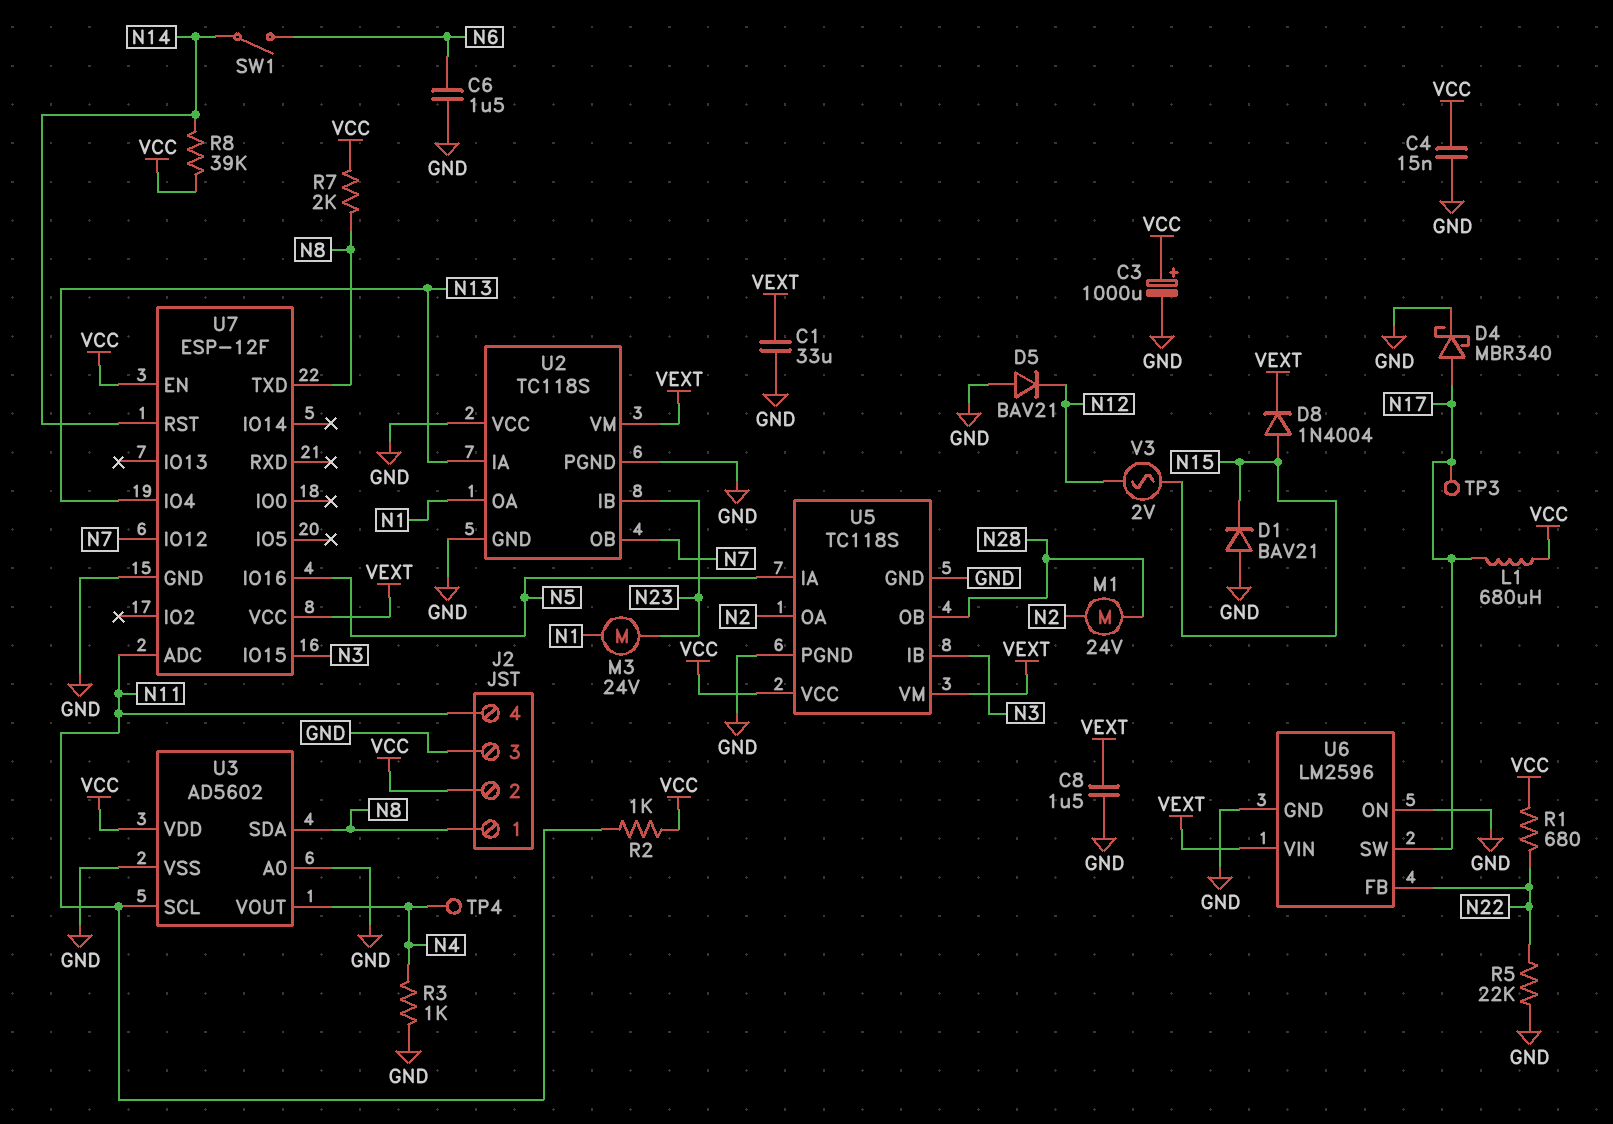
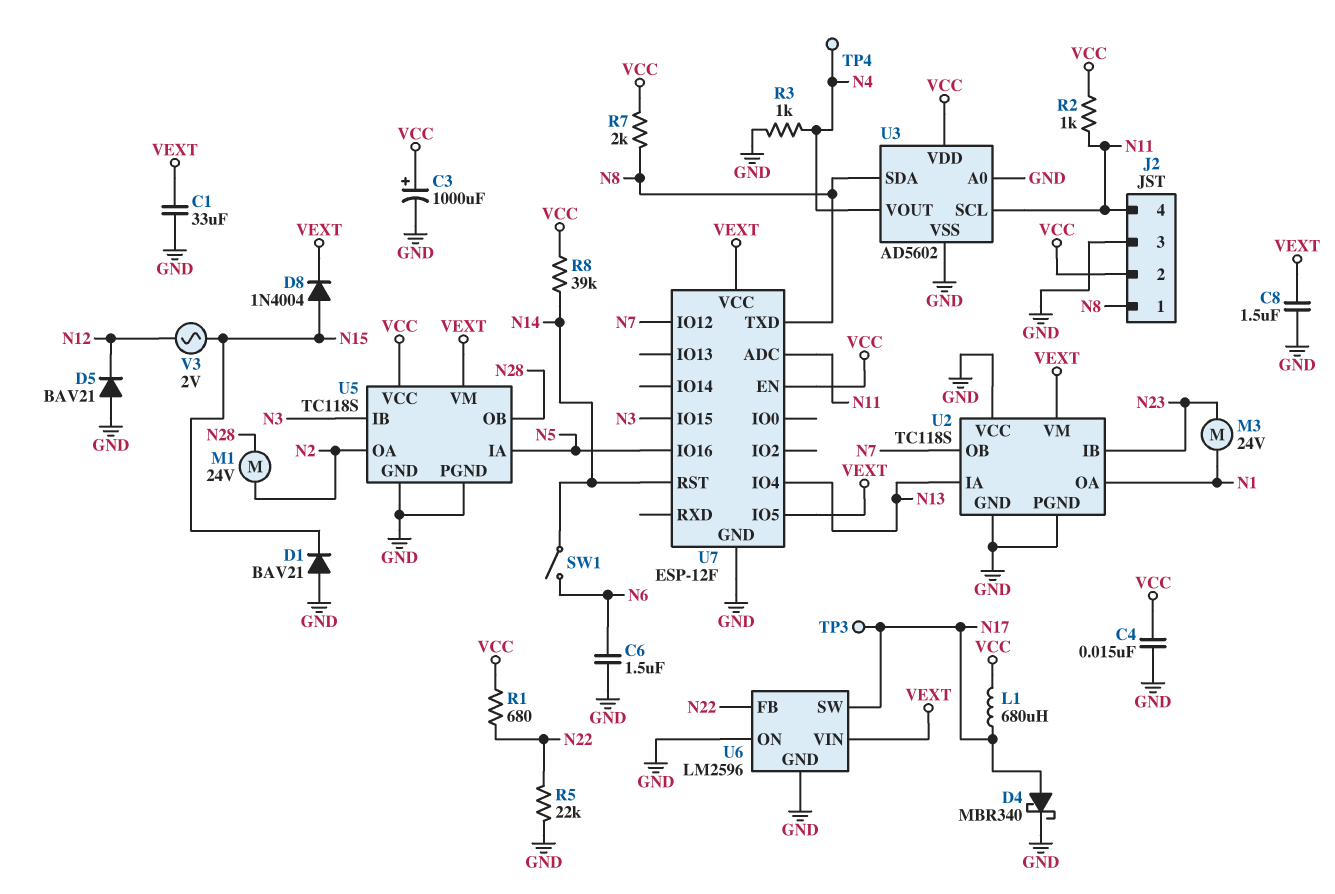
U7 pin IO5: none -> VEXT

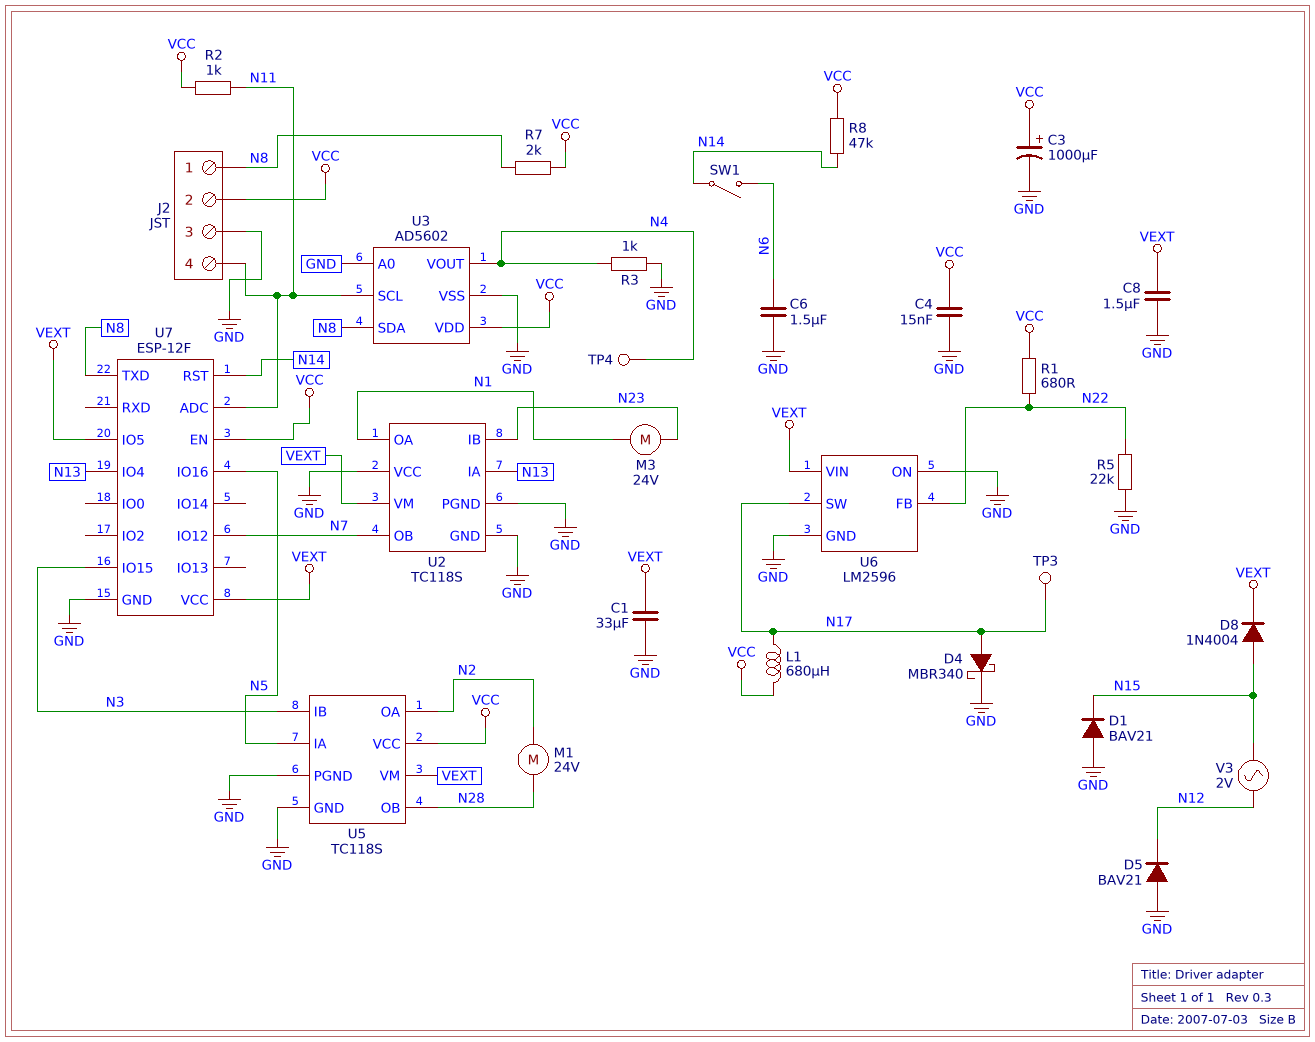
R8: 39k (N14, VCC) -> 47k (N14, VCC)

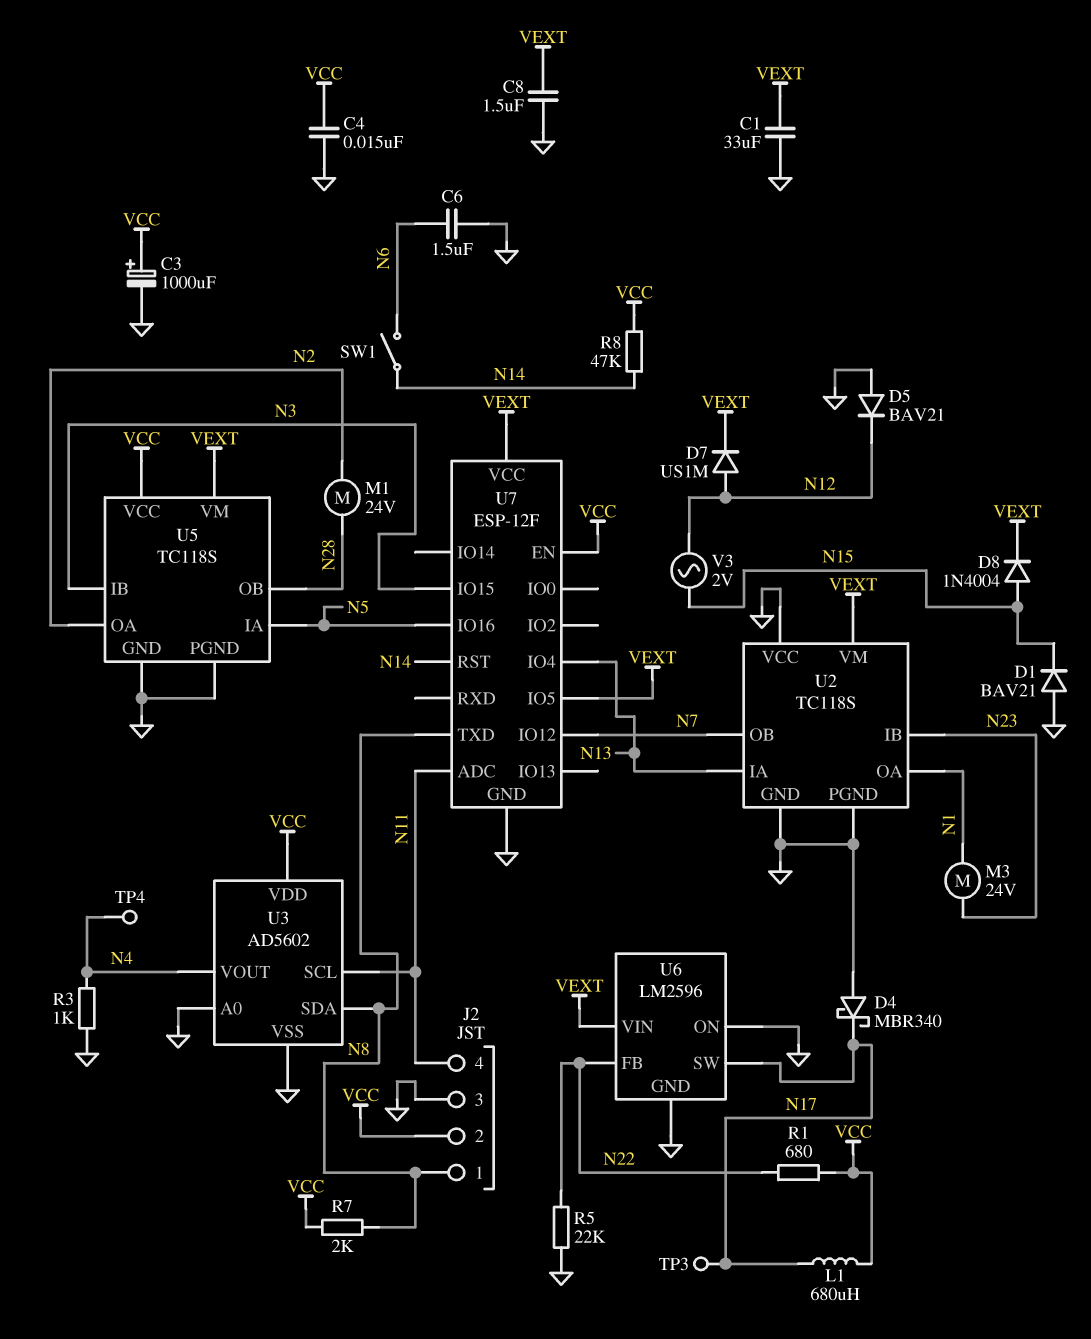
D4: schottky MBR340 (A N17, K GND) -> schottky MBR340 (A GND, K N17)
D7: none -> diode US1M (A N12, K VEXT)
R2: 1k (N11, VCC) -> none

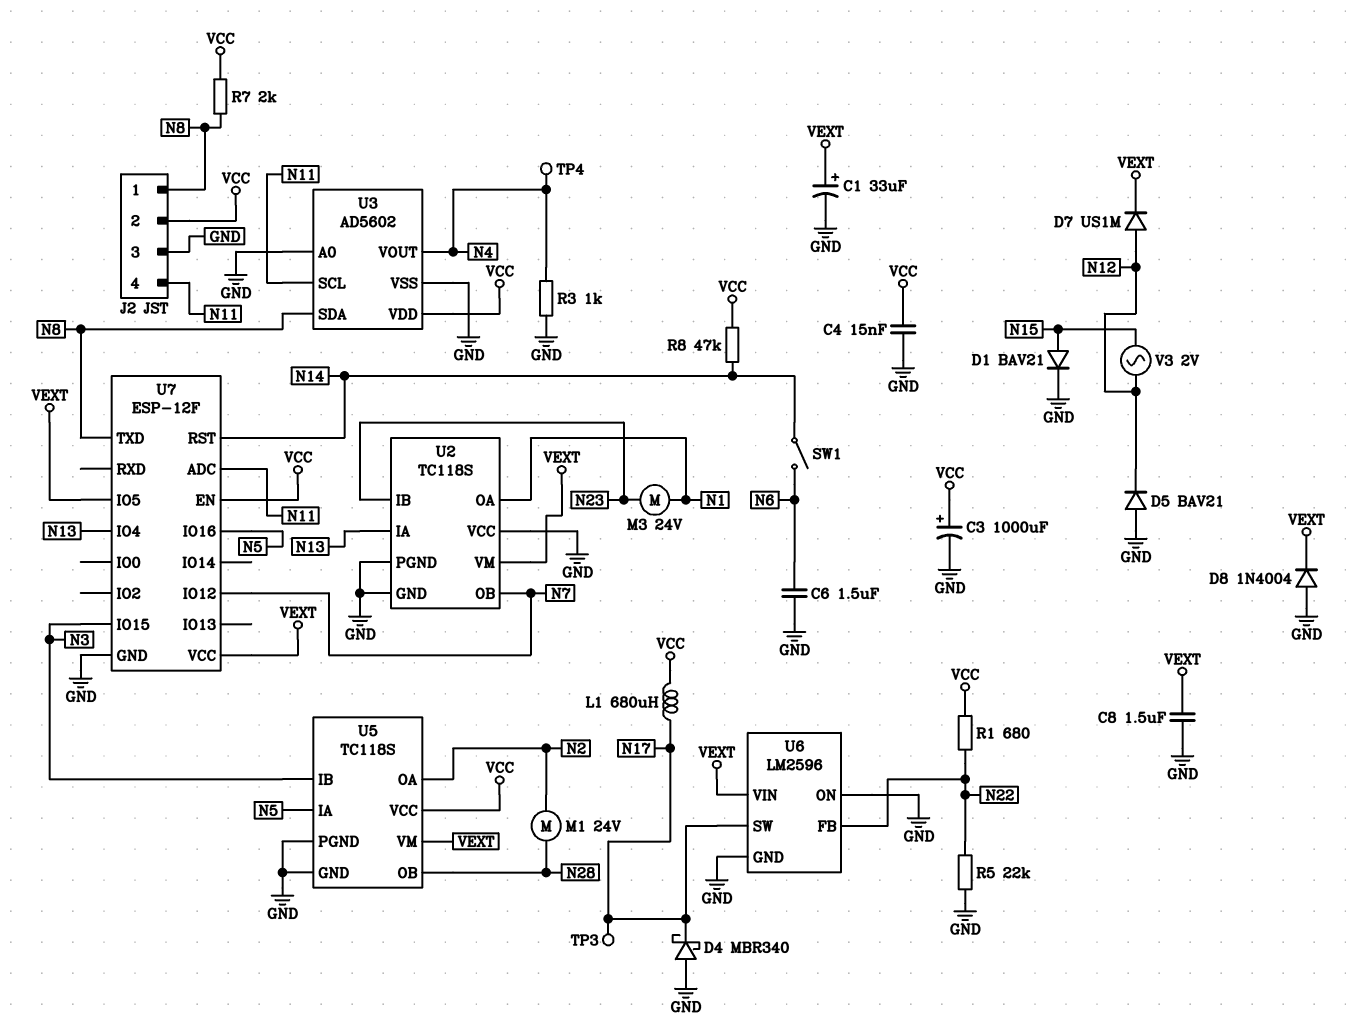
C1: 33uF (GND, VEXT) -> 33uF (plus VEXT, minus GND)
D1: diode BAV21 (A GND, K N15) -> diode BAV21 (A N15, K GND)
D8: diode 1N4004 (A N15, K VEXT) -> diode 1N4004 (A GND, K VEXT)

